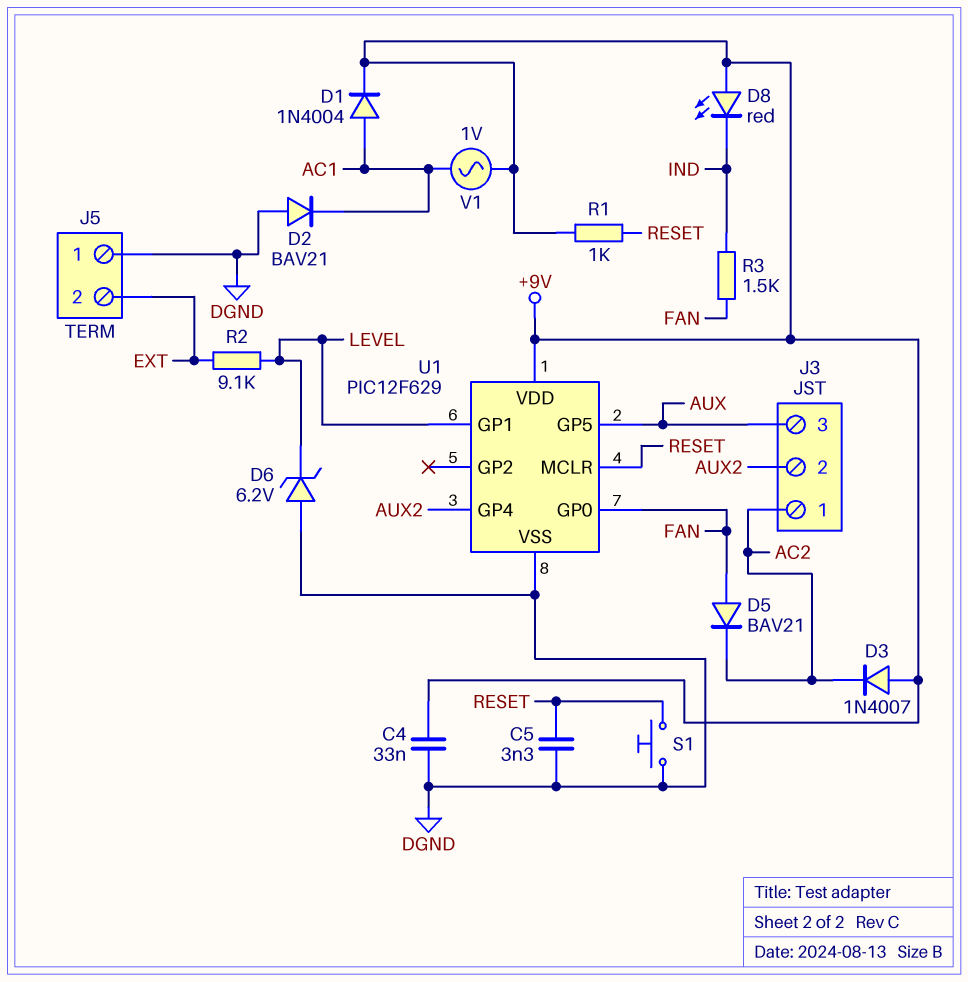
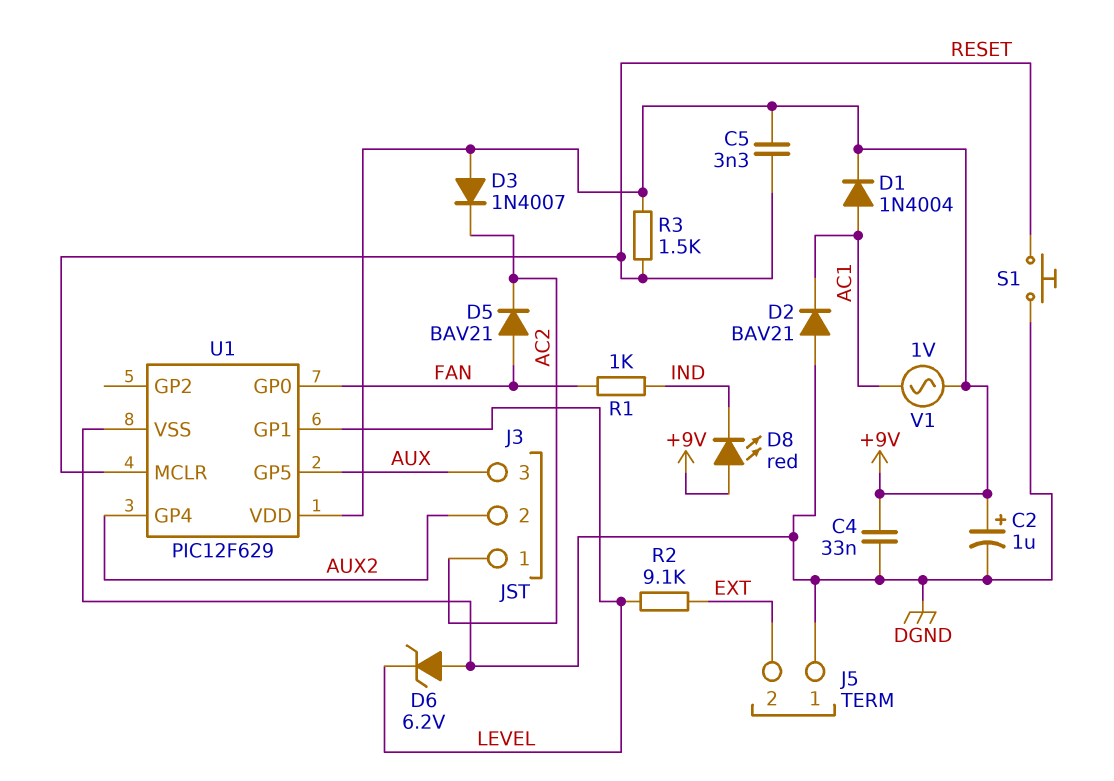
C2: none -> 1uF (plus +9V, minus DGND)
C5: 3.3nF (DGND, RESET) -> 3.3nF (+9V, RESET)
R1: 1k (+9V, RESET) -> 1k (FAN, IND)
R3: 1.5k (FAN, IND) -> 1.5k (+9V, RESET)

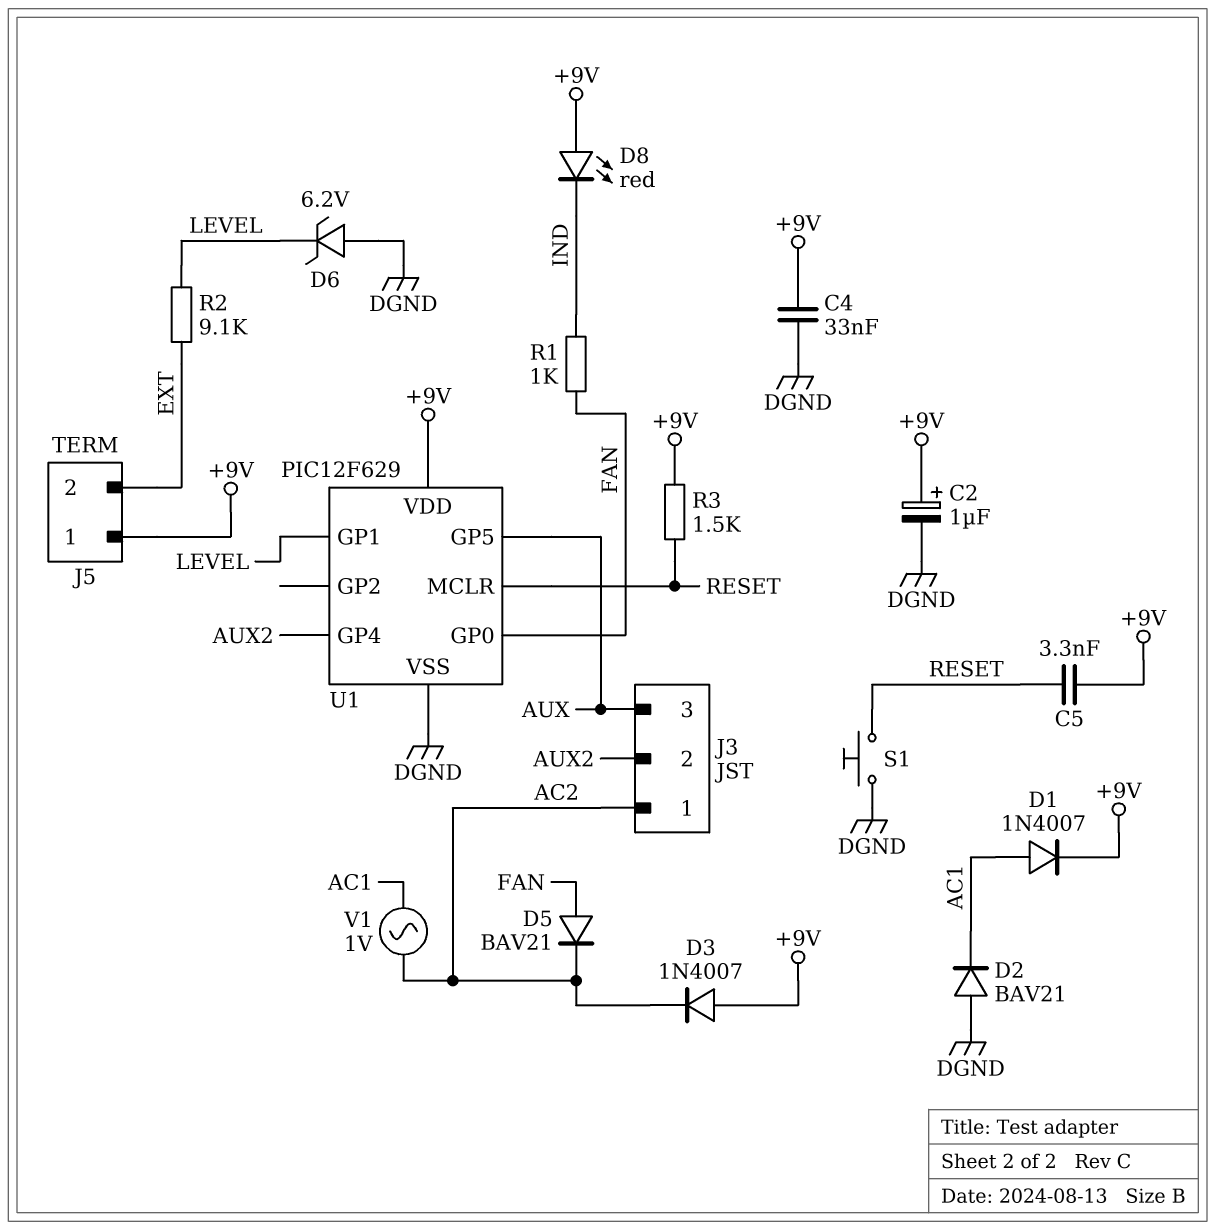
D1: diode 1N4004 (A AC1, K +9V) -> diode 1N4007 (A AC1, K +9V)
J5 pin 1: DGND -> +9V
V1: AC 1V (+9V, AC1) -> AC 1V (AC1, AC2)

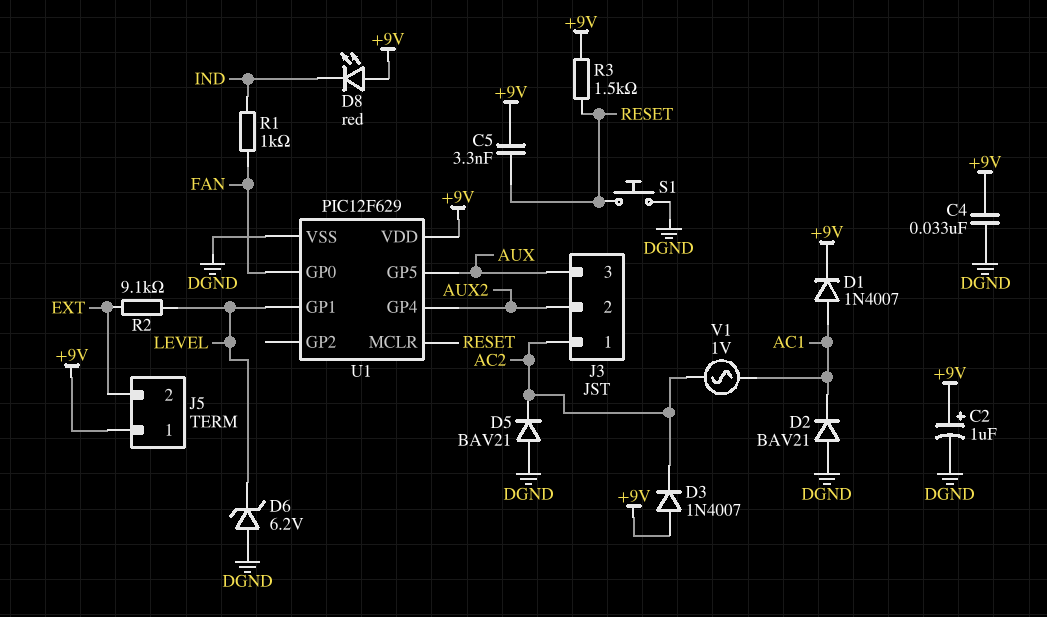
D5: diode BAV21 (A FAN, K AC2) -> diode BAV21 (A DGND, K AC2)

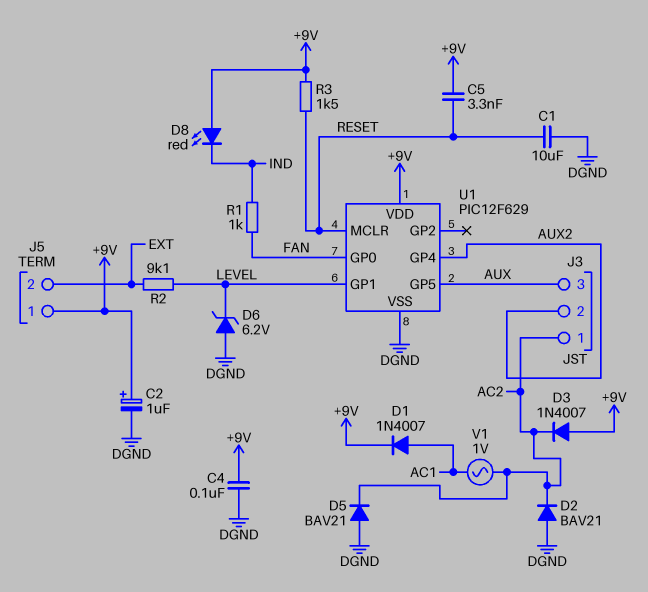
C1: none -> 10uF (DGND, RESET)
C4: 33nF (+9V, DGND) -> 100nF (+9V, DGND)
D2: diode BAV21 (A DGND, K AC1) -> diode BAV21 (A DGND, K AC2)
S1: button (DGND, RESET) -> none

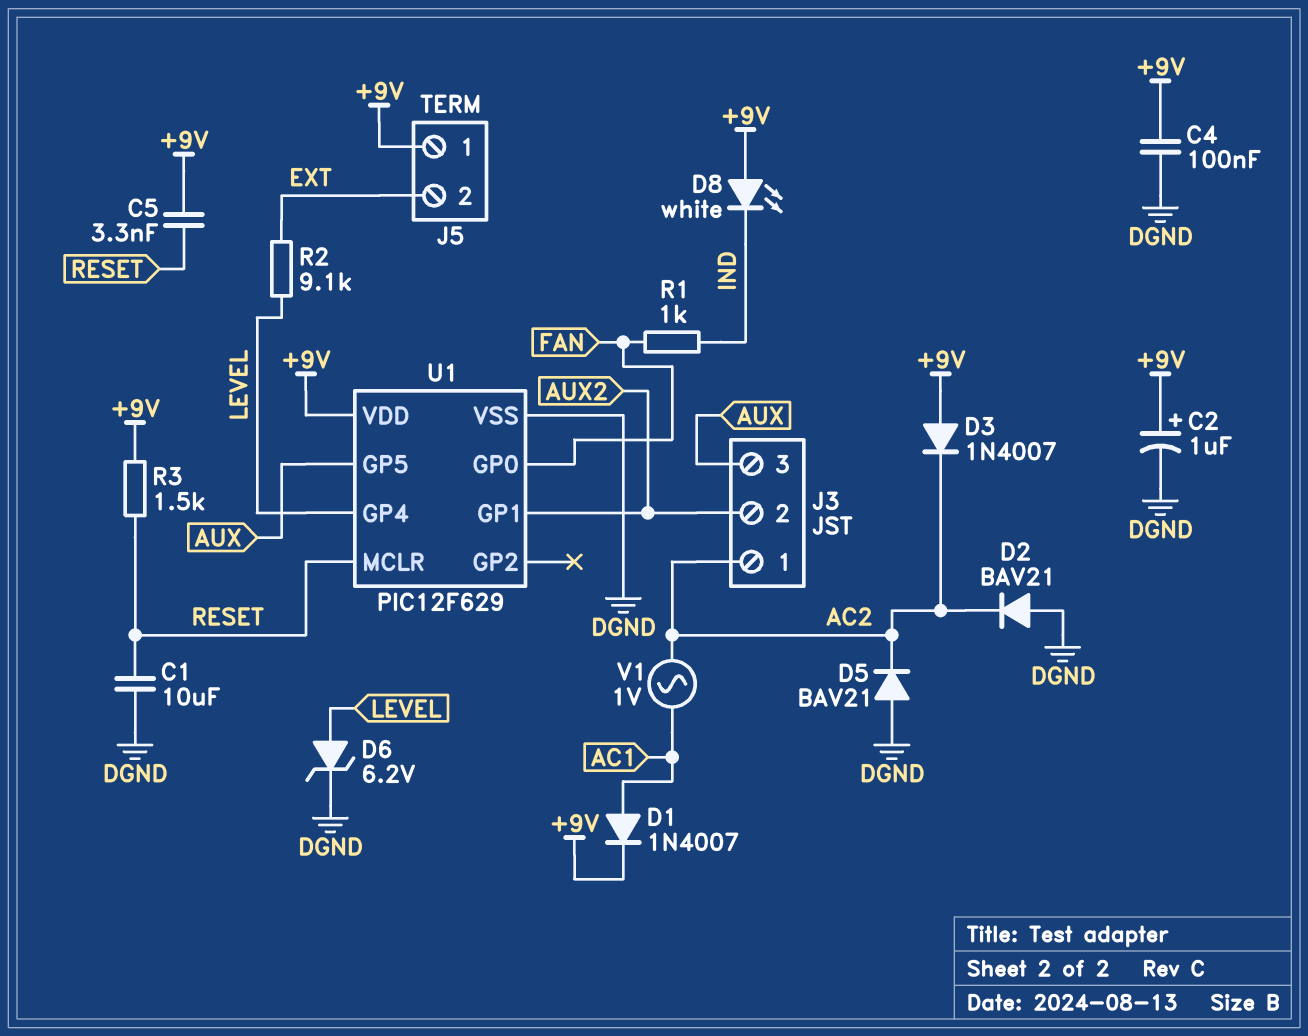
D6: zener 6.2V (A DGND, K LEVEL) -> zener 6.2V (A LEVEL, K DGND)
D8: LED red (A +9V, K IND) -> LED white (A +9V, K IND)
U1 pin GP1: LEVEL -> AUX2
U1 pin GP4: AUX2 -> LEVEL

